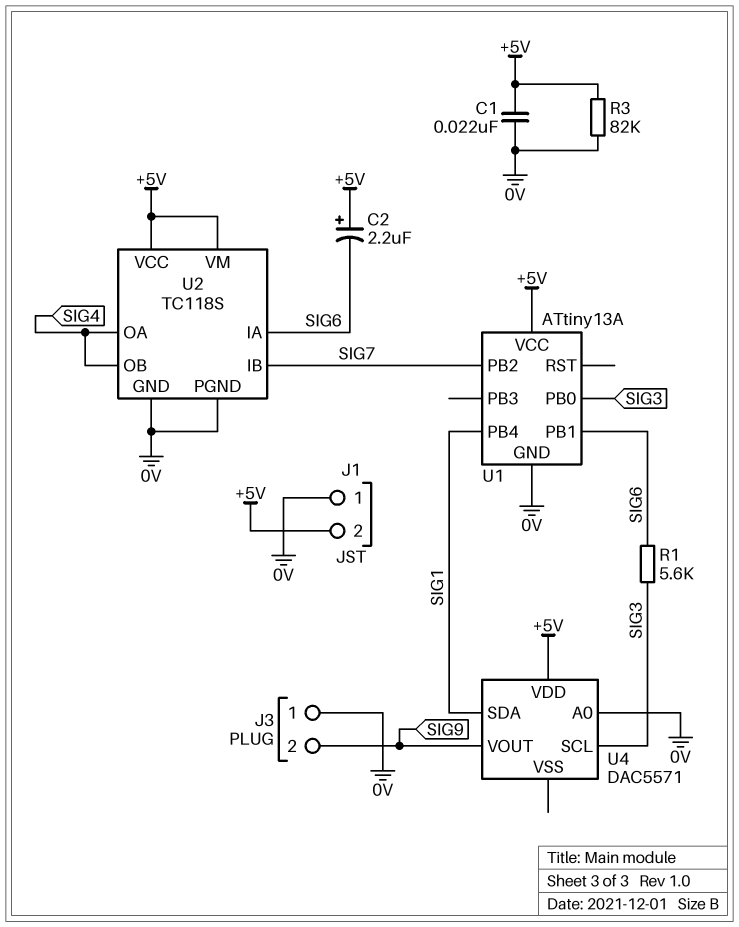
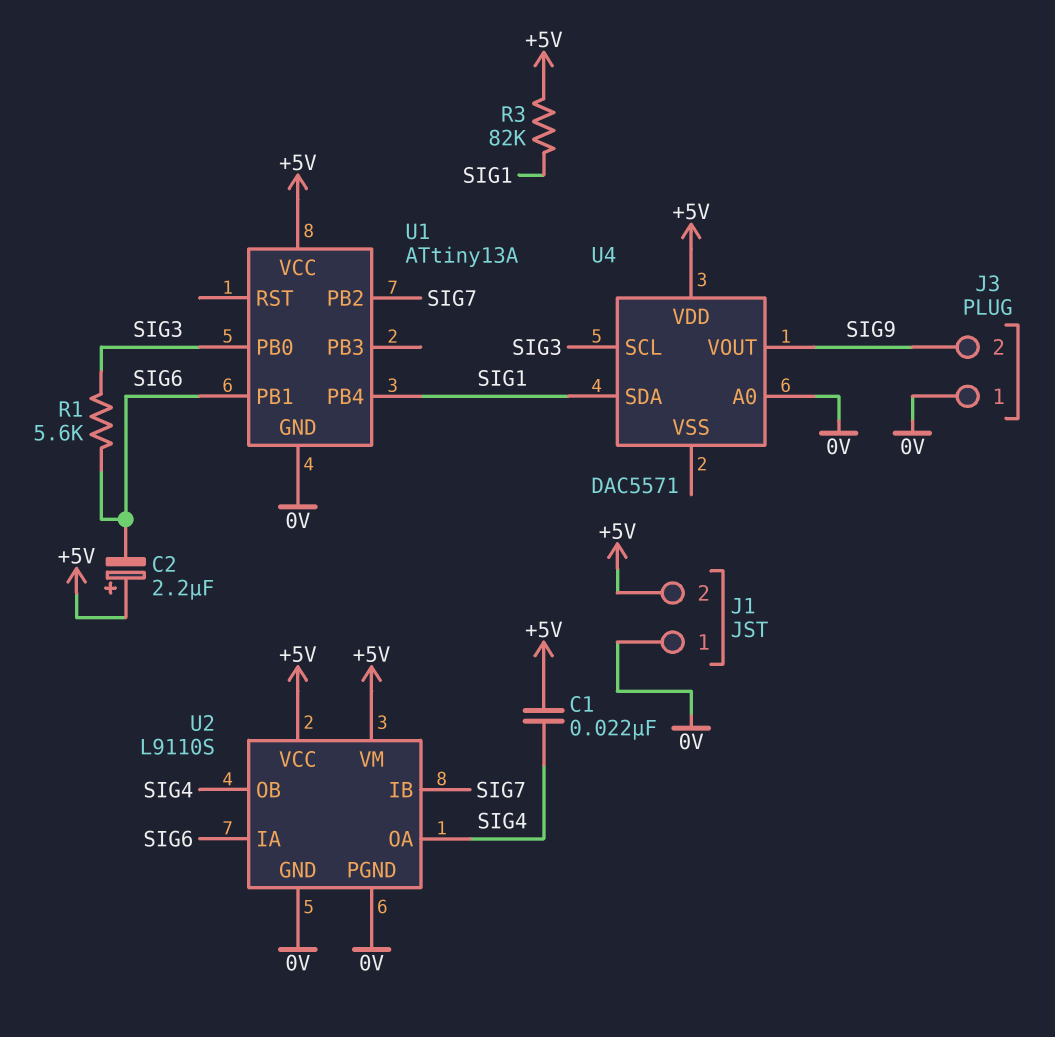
C1: 22nF (+5V, 0V) -> 22nF (+5V, SIG4)
R3: 82k (+5V, 0V) -> 82k (+5V, SIG1)
U2: TC118S -> L9110S

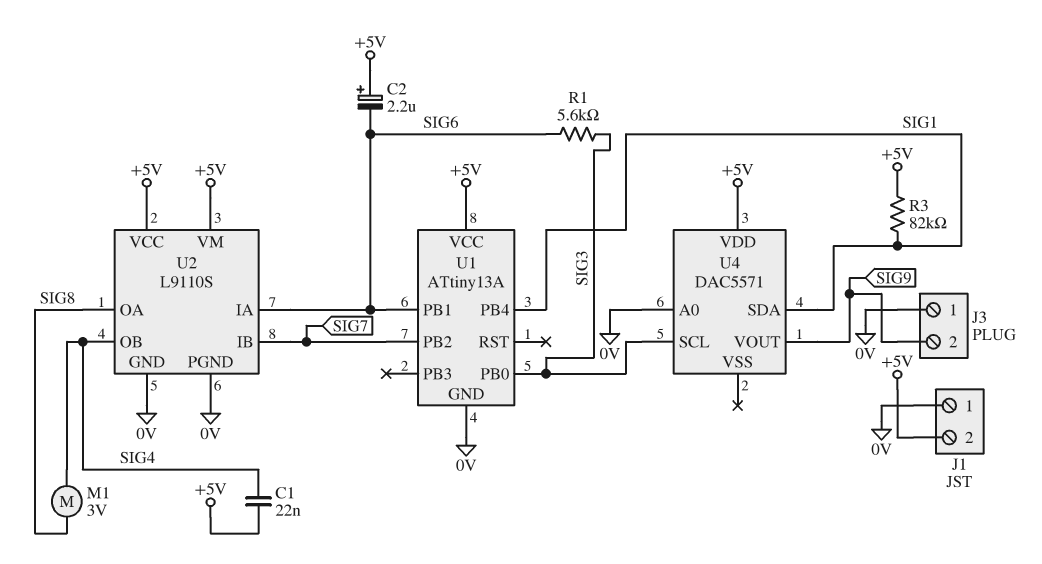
M1: none -> motor 3V (SIG4, SIG8)
U2 pin OA: SIG4 -> SIG8

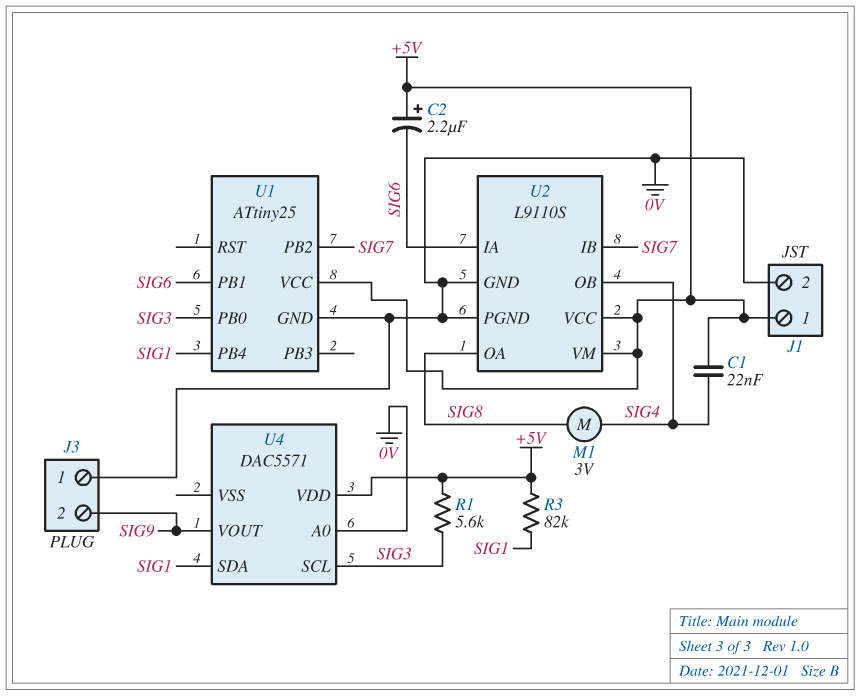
J1 pin 1: 0V -> +5V
J1 pin 2: +5V -> 0V
R1: 5.6k (SIG3, SIG6) -> 5.6k (+5V, SIG3)
U1: ATtiny13A -> ATtiny25

